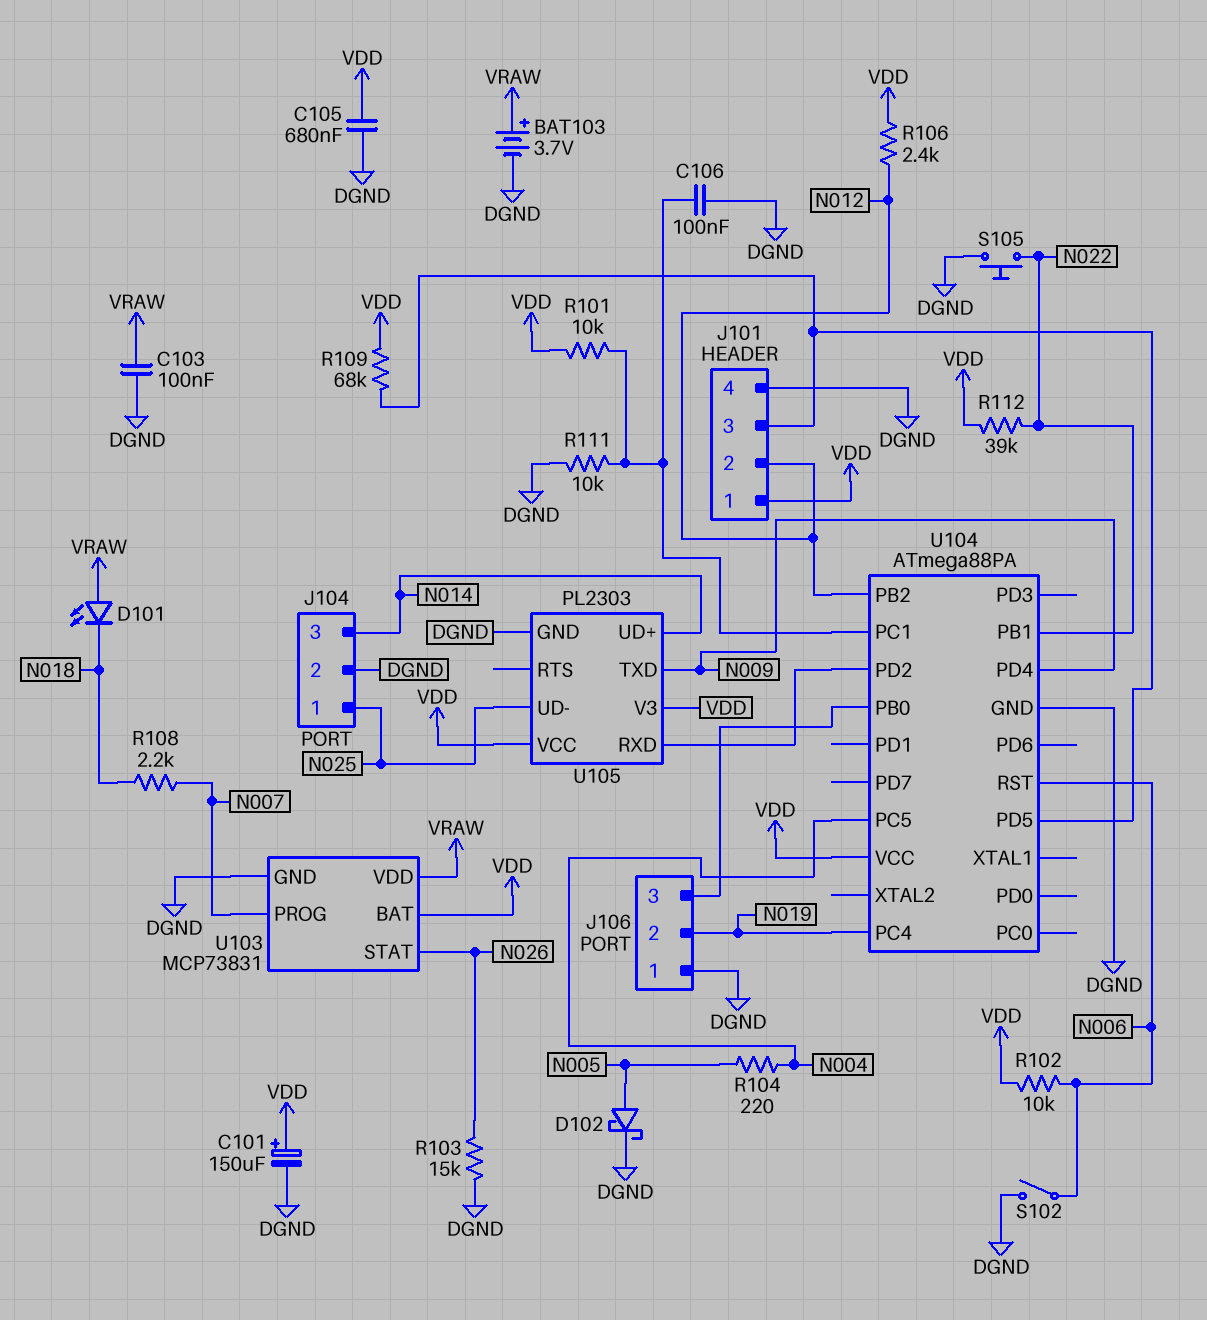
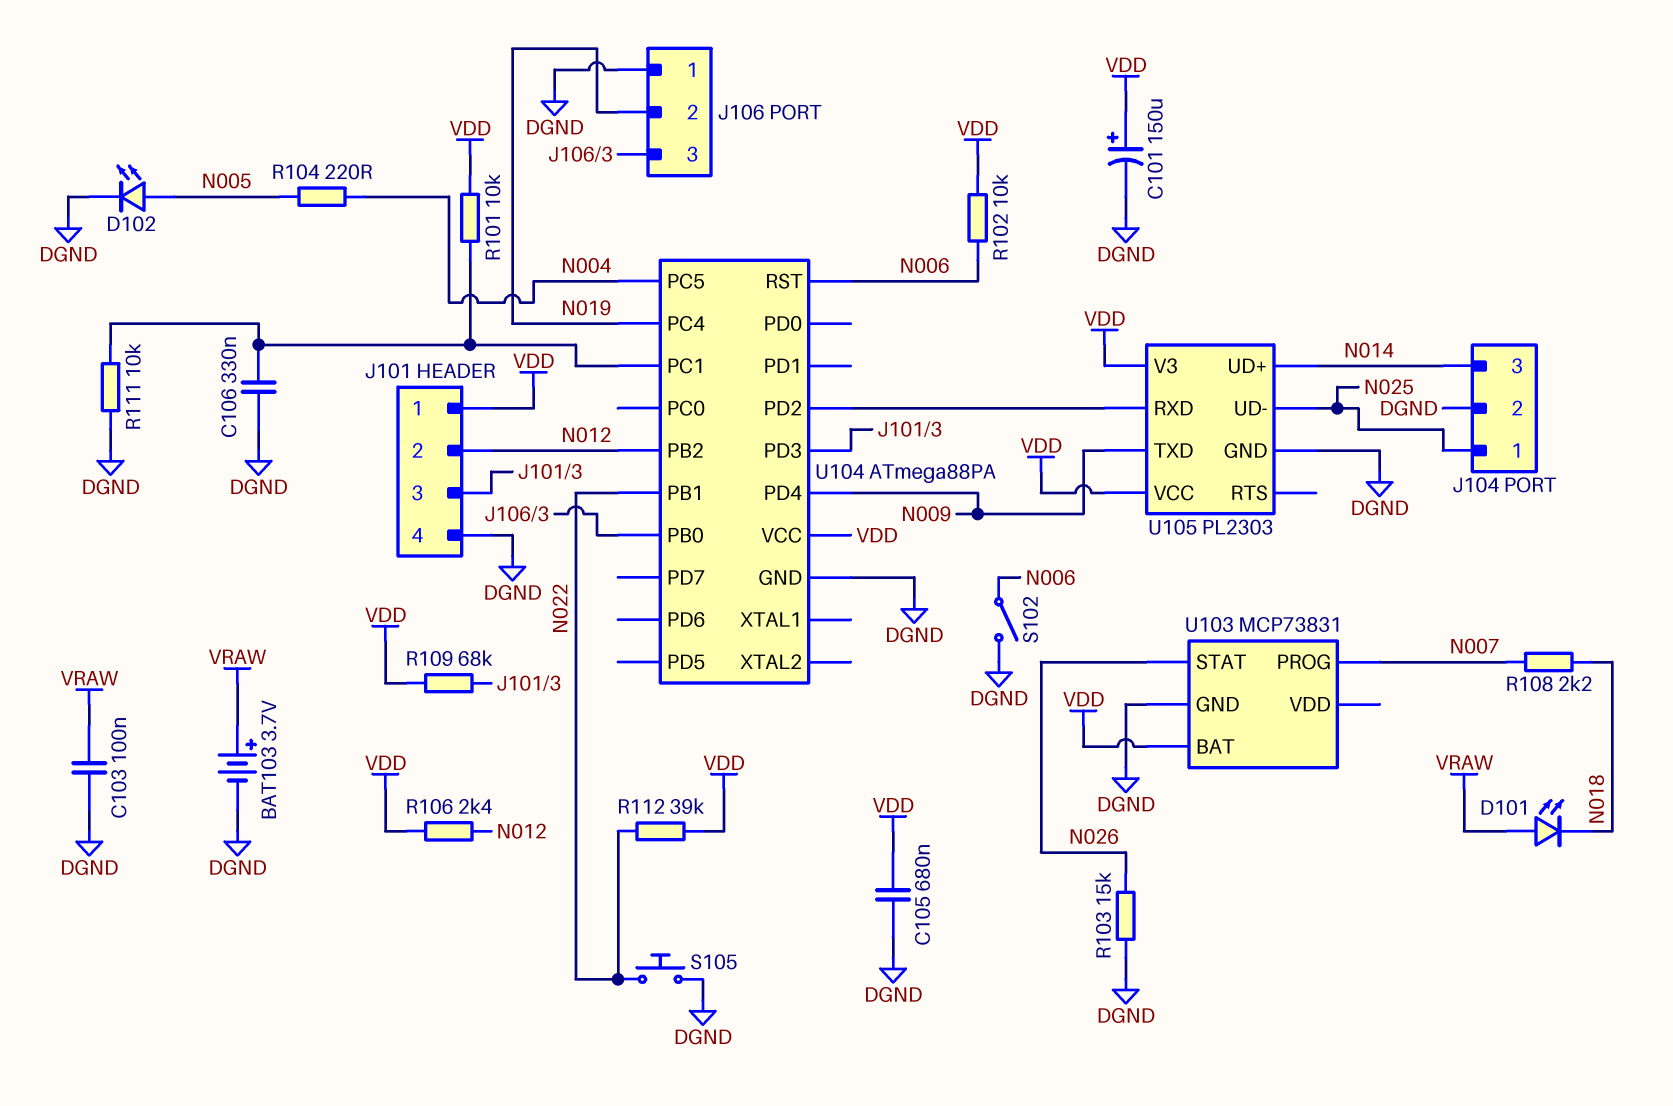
C106: 100nF (DGND, U104/PC1) -> 330nF (DGND, U104/PC1)
D102: schottky (A N005, K DGND) -> LED (A N005, K DGND)
U103 pin VDD: VRAW -> none
U104 pin PD3: none -> J101/3
U104 pin PD5: J101/3 -> none

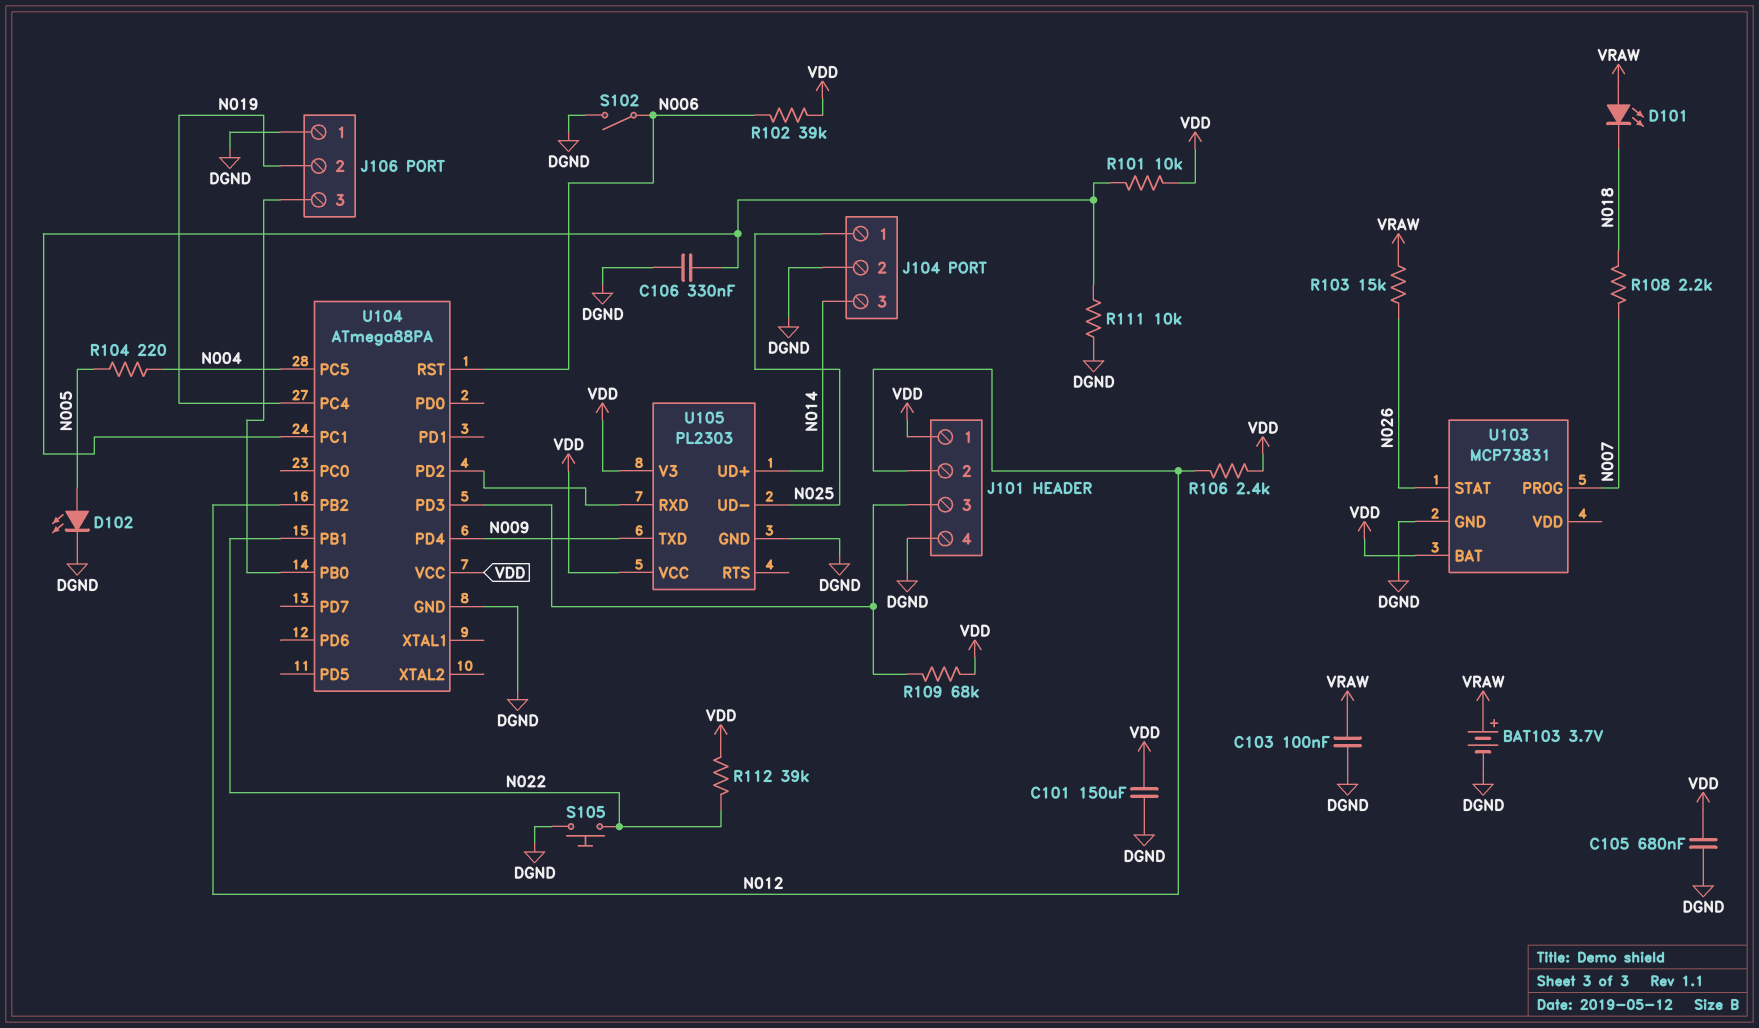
C101: 150uF (plus VDD, minus DGND) -> 150uF (DGND, VDD)
R102: 10k (N006, VDD) -> 39k (N006, VDD)
R103: 15k (DGND, N026) -> 15k (N026, VRAW)

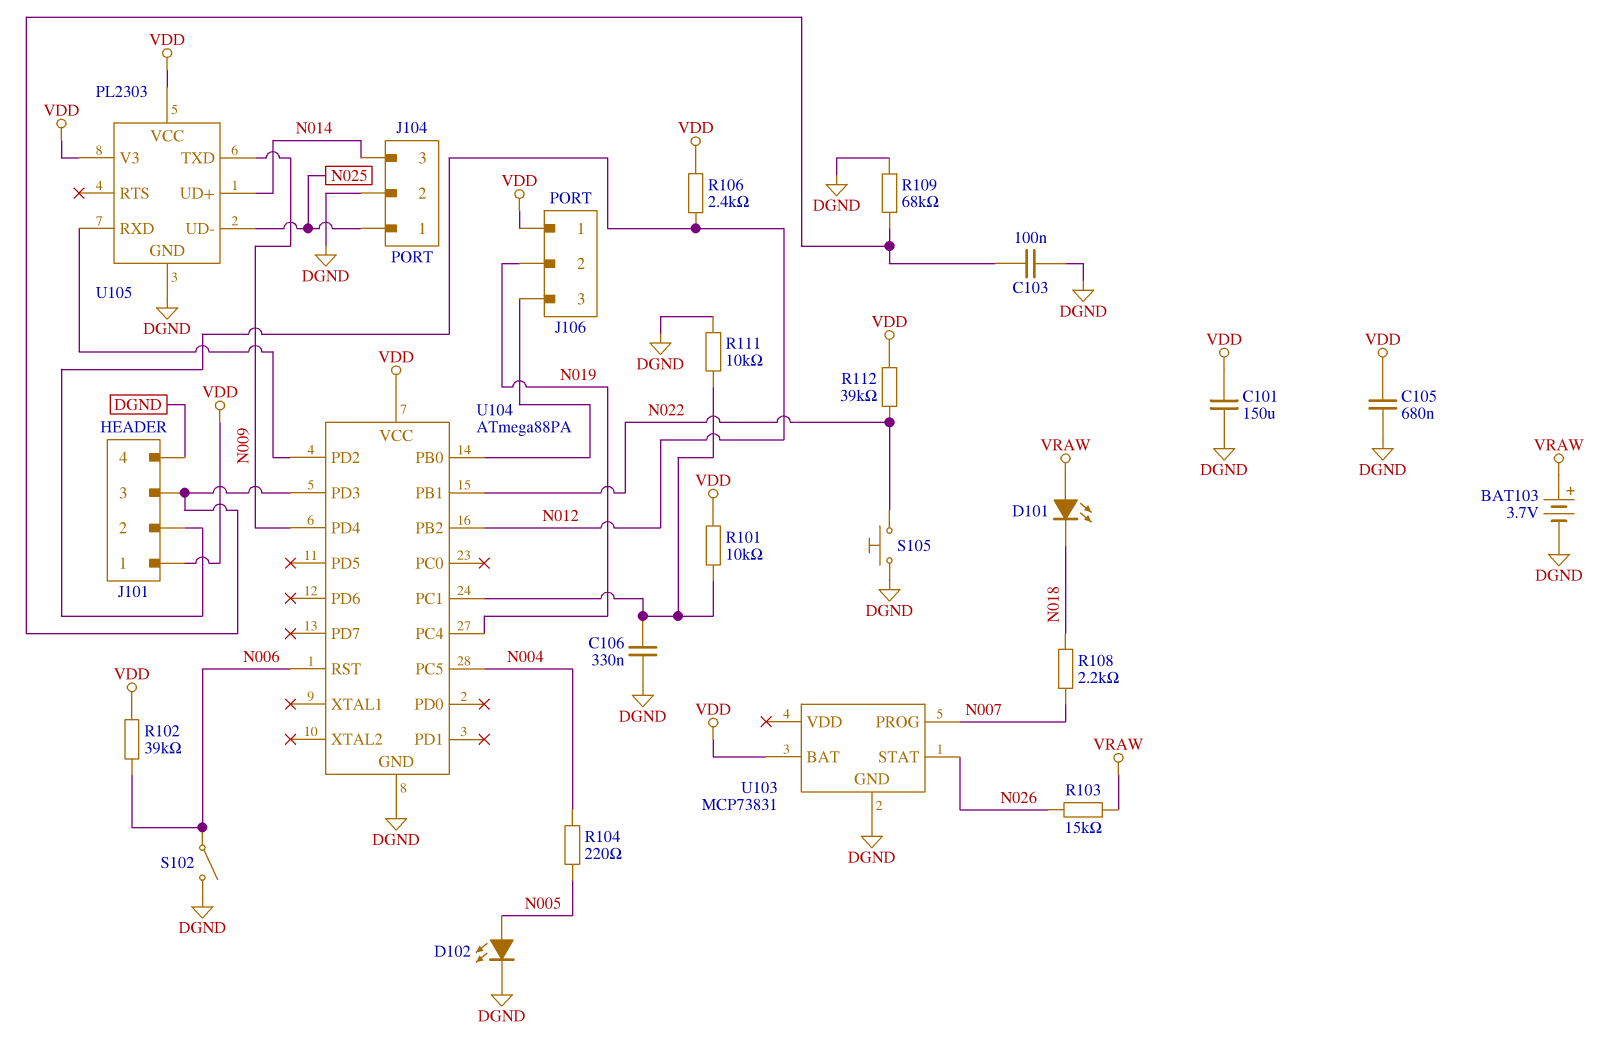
C103: 100nF (DGND, VRAW) -> 100nF (DGND, J101/3)
J106 pin 1: DGND -> VDD
R109: 68k (J101/3, VDD) -> 68k (DGND, J101/3)

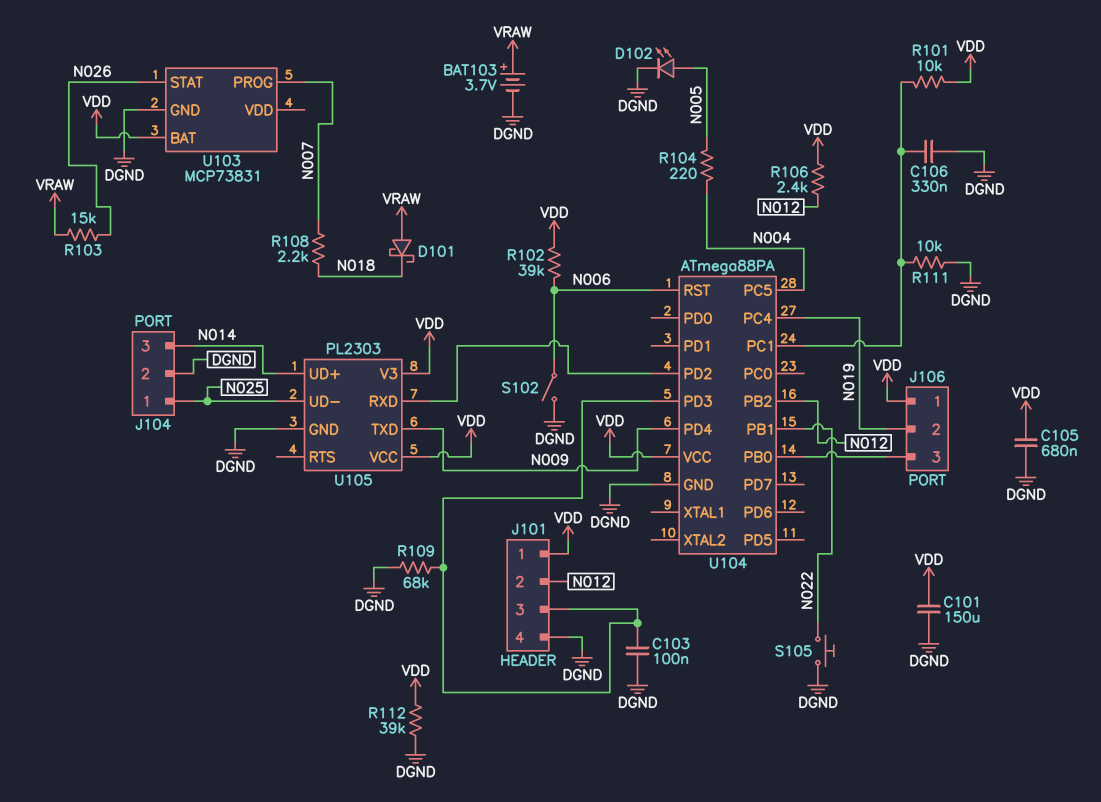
D101: LED (A VRAW, K N018) -> schottky (A VRAW, K N018)
R112: 39k (N022, VDD) -> 39k (DGND, VDD)

